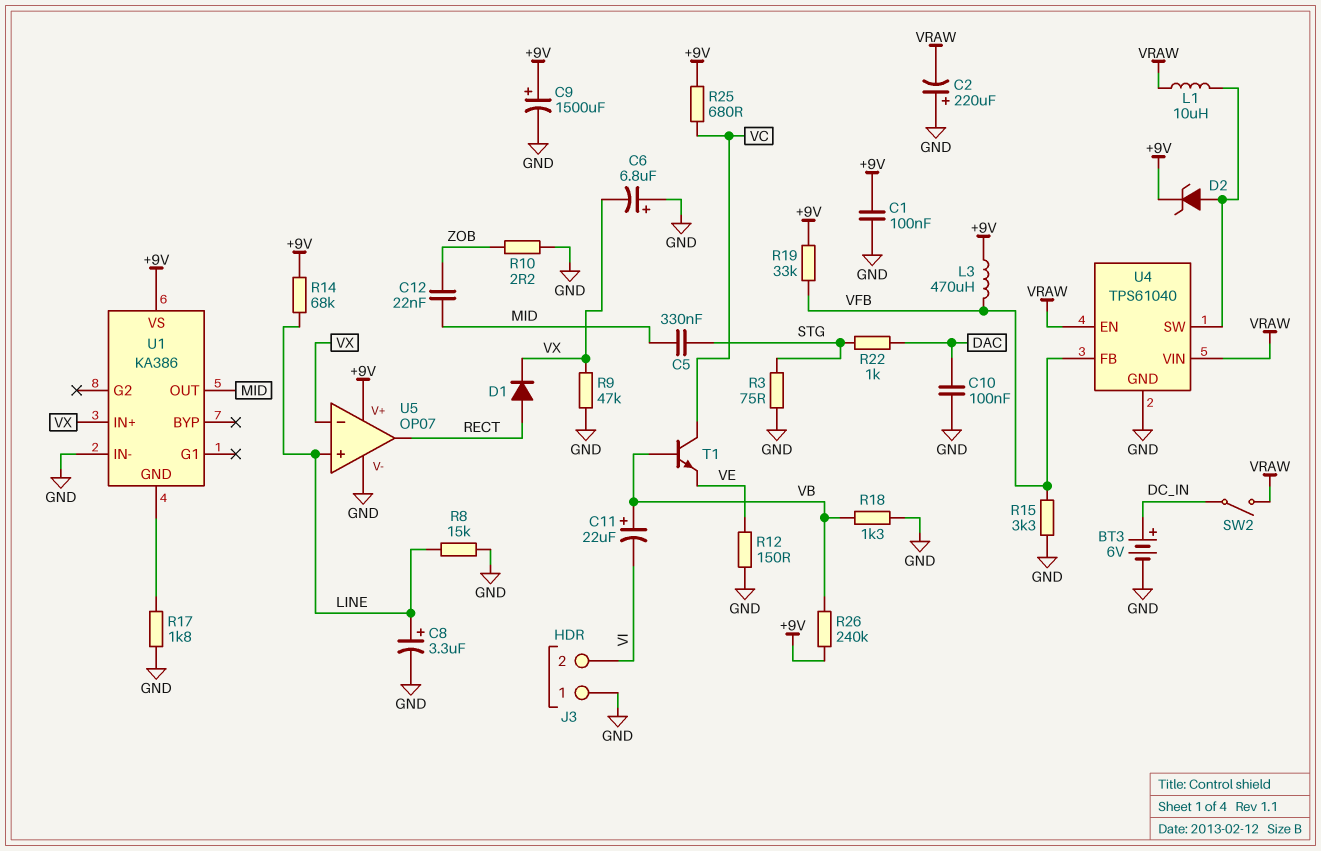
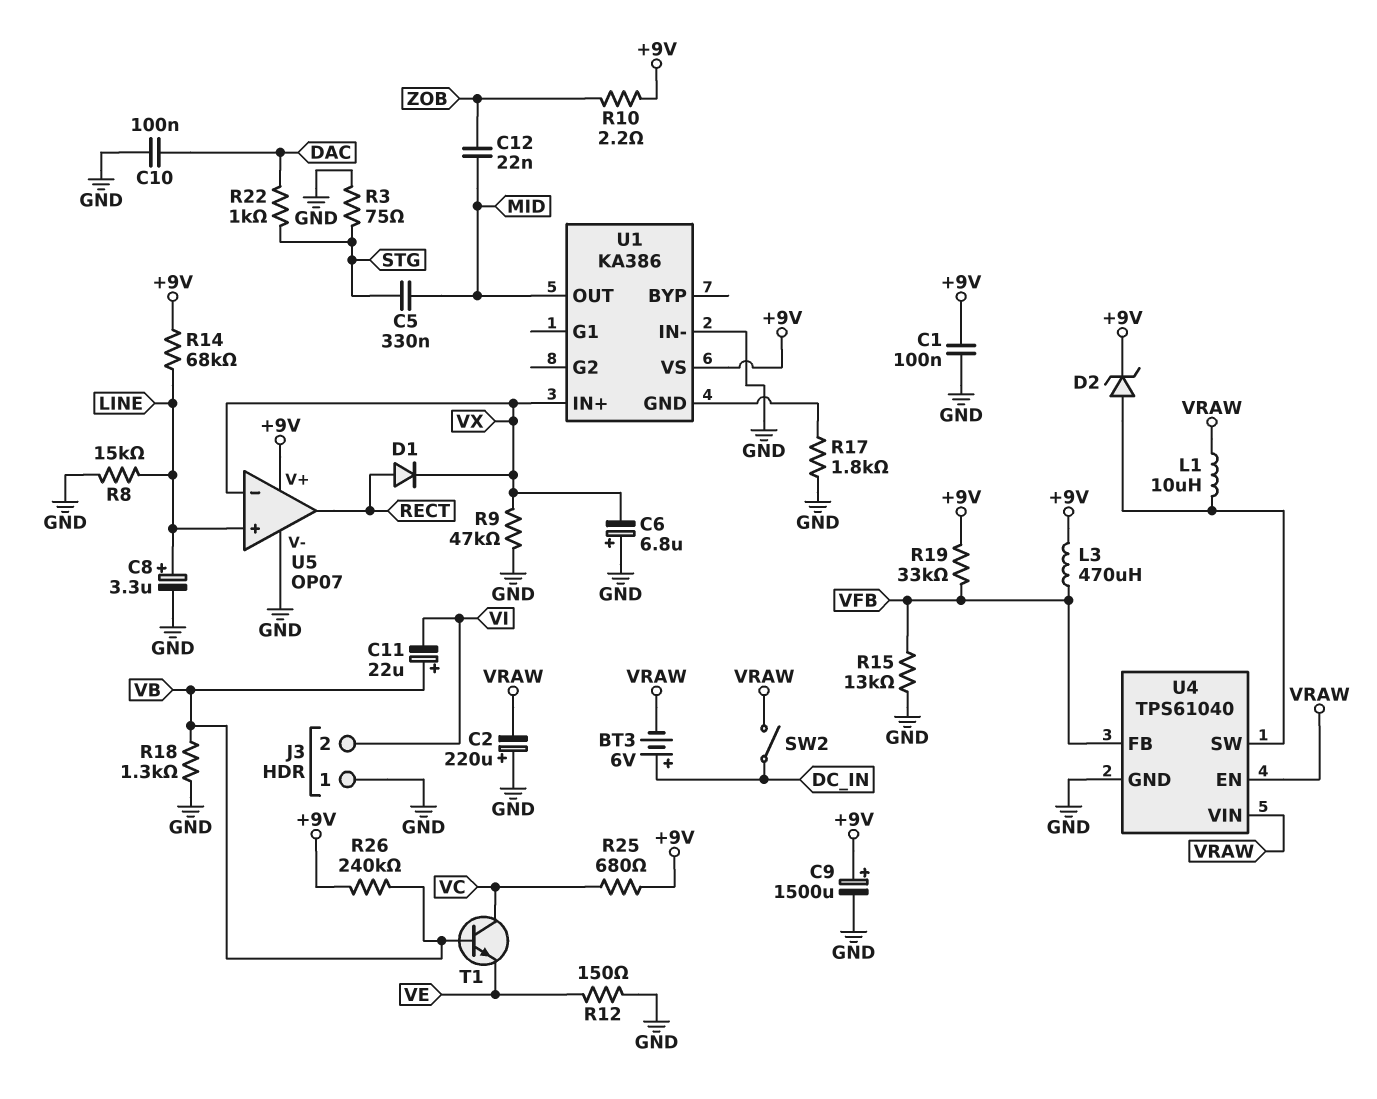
BT3: 6V (plus DC_IN, minus GND) -> 6V (plus DC_IN, minus VRAW)
R10: 2.2 (GND, ZOB) -> 2.2 (+9V, ZOB)
R15: 3.3k (GND, VFB) -> 13k (GND, VFB)

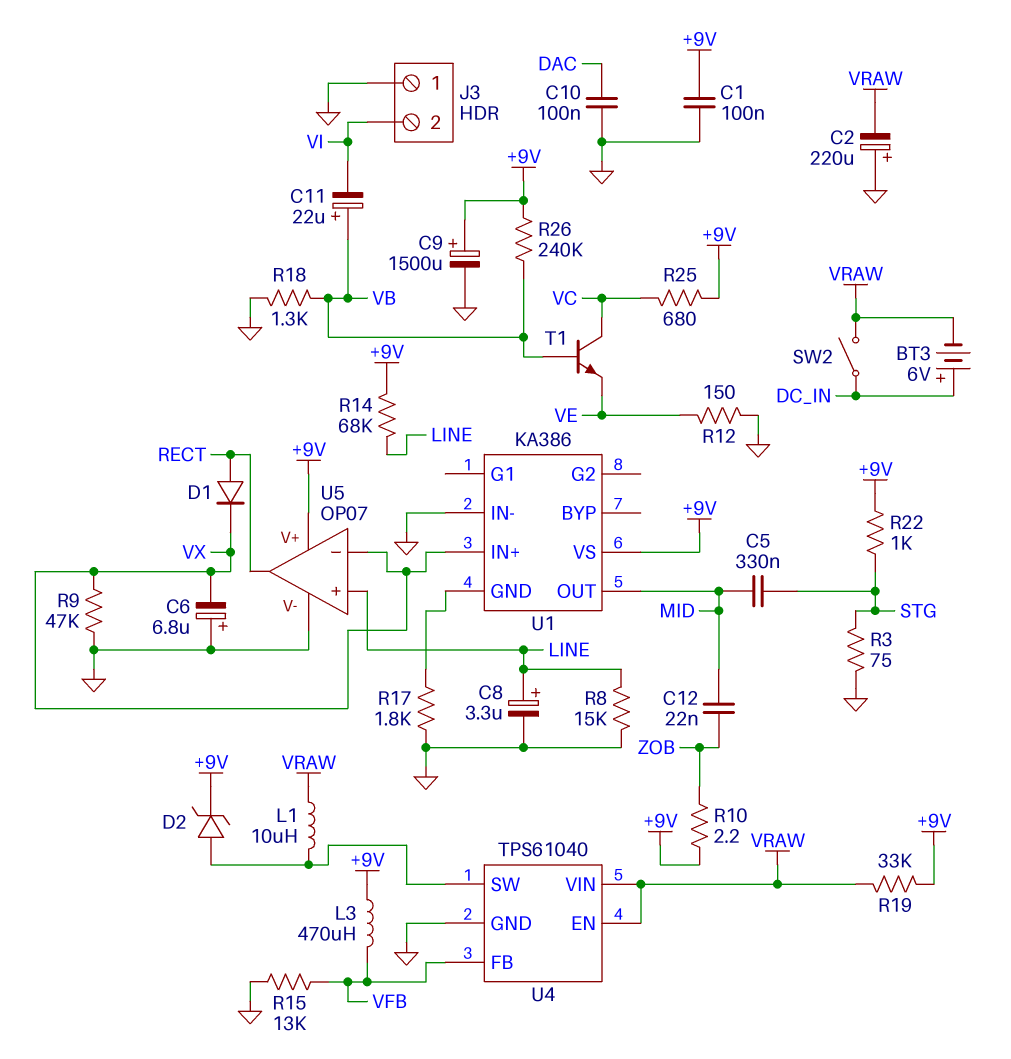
R19: 33k (+9V, VFB) -> 33k (+9V, VRAW)
R22: 1k (DAC, STG) -> 1k (+9V, STG)

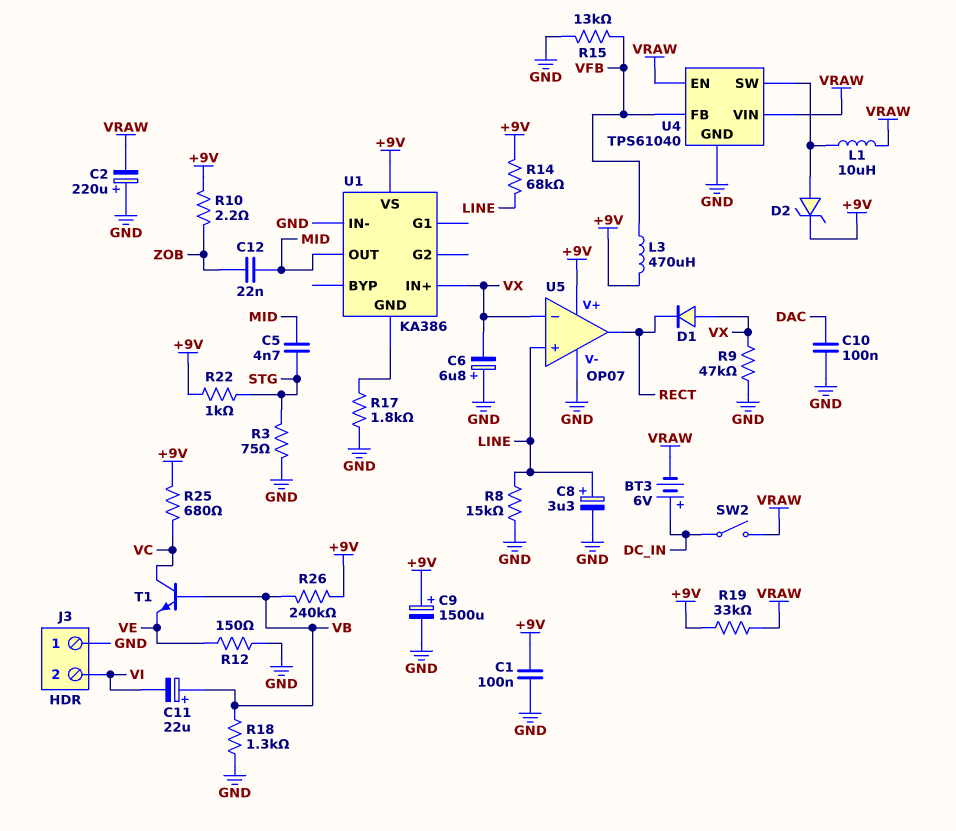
C5: 330nF (MID, STG) -> 4.7nF (MID, STG)
D1: diode (A RECT, K VX) -> diode (A VX, K RECT)

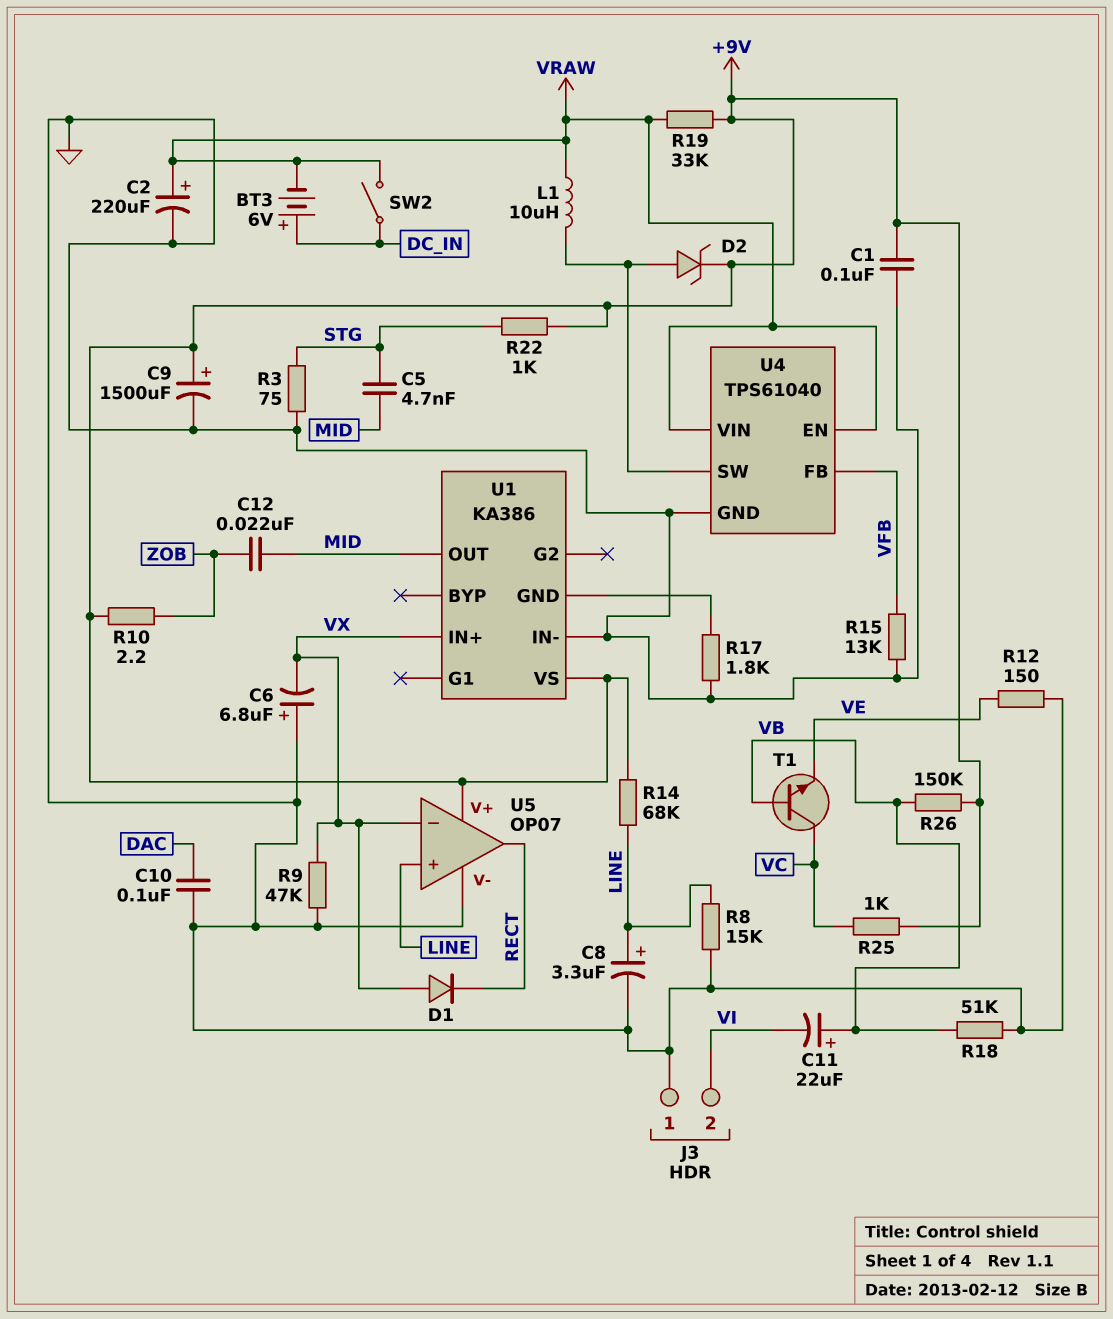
C2: 220uF (plus GND, minus VRAW) -> 220uF (plus VRAW, minus GND)
L3: 470uH (+9V, VFB) -> none
R18: 1.3k (GND, VB) -> 51k (GND, VB)
R25: 680 (+9V, VC) -> 1k (+9V, VC)
R26: 240k (+9V, VB) -> 150k (+9V, VB)

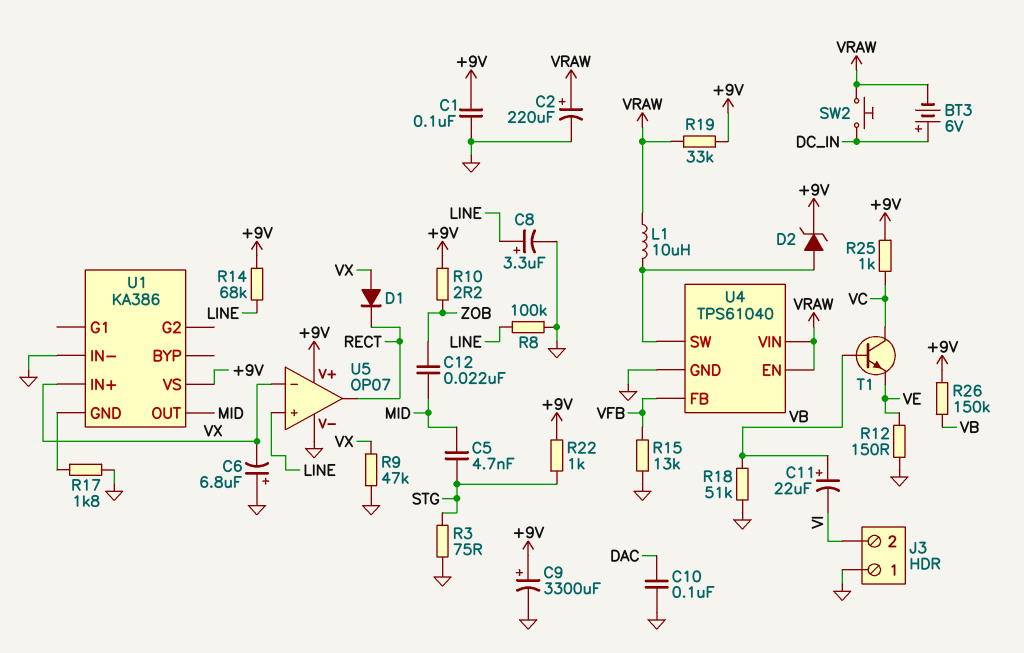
C9: 1500uF (plus +9V, minus GND) -> 3300uF (plus +9V, minus GND)
R8: 15k (GND, LINE) -> 100k (GND, LINE)
SW2: switch (DC_IN, VRAW) -> button (DC_IN, VRAW)

